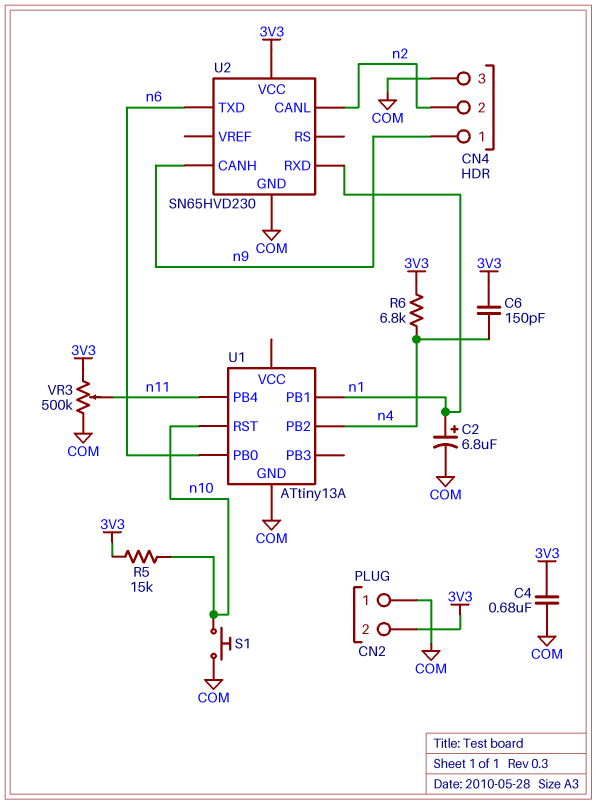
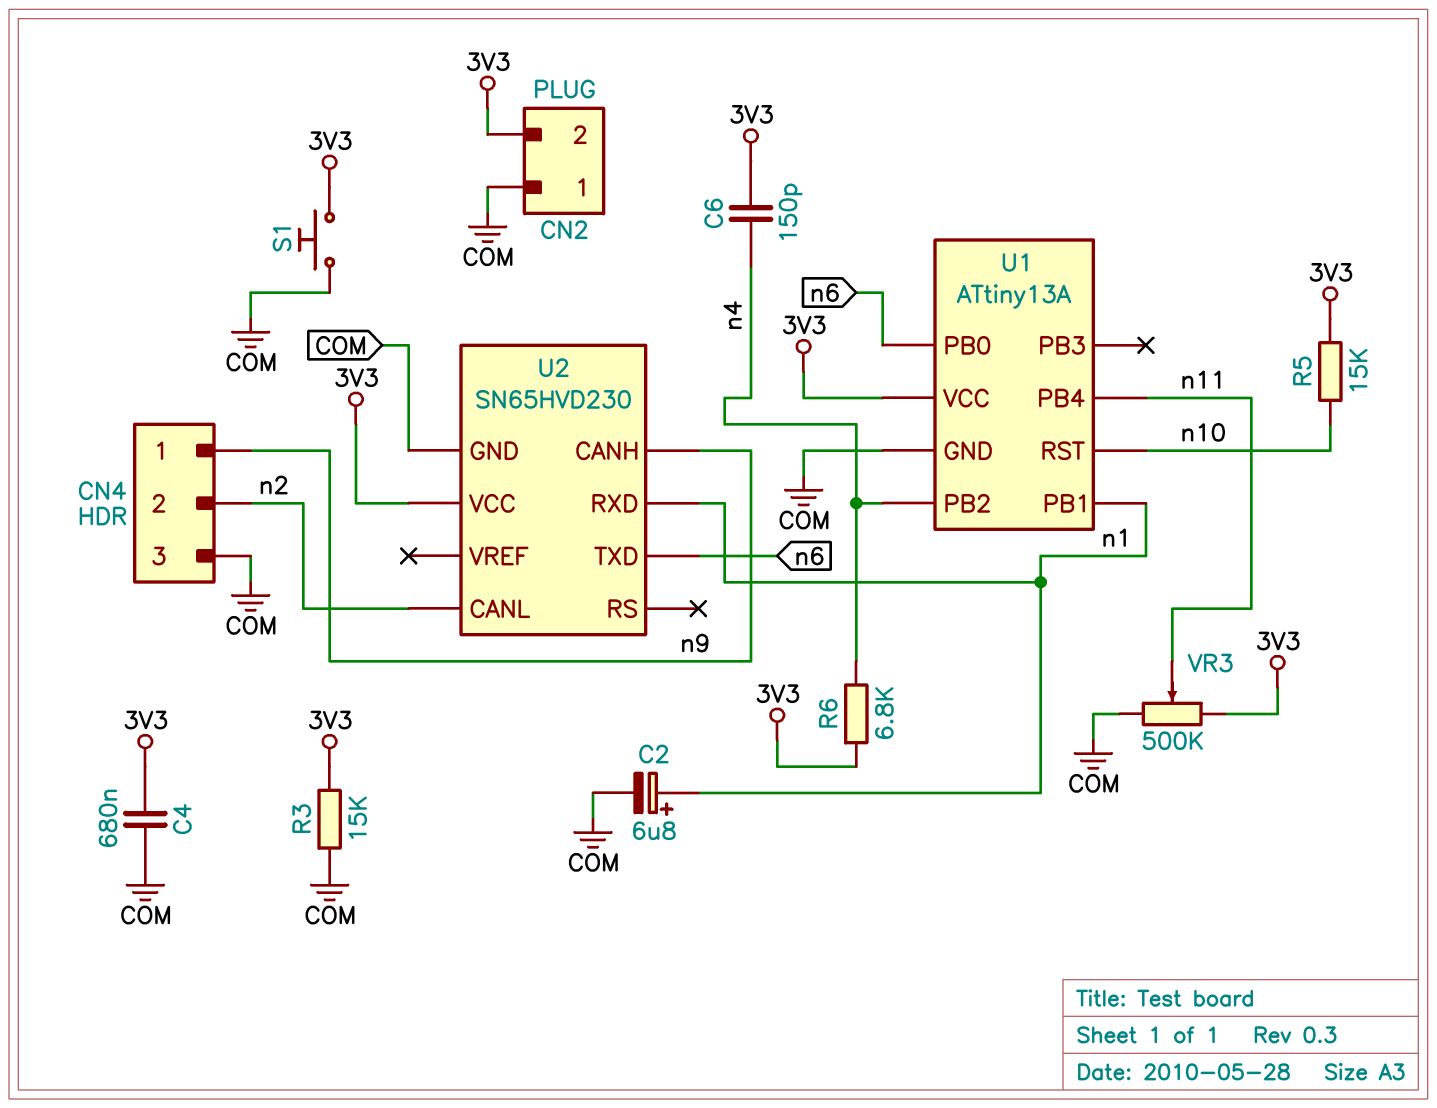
R3: none -> 15k (3V3, COM)
S1: button (COM, n10) -> button (3V3, COM)
U1 pin VCC: none -> 3V3

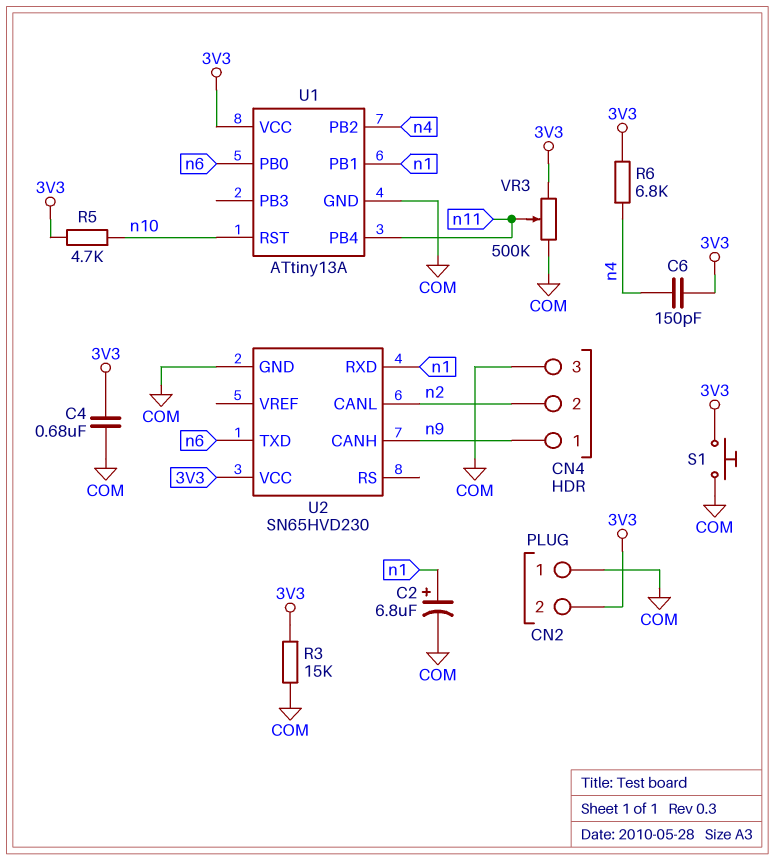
R5: 15k (3V3, n10) -> 4.7k (3V3, n10)

